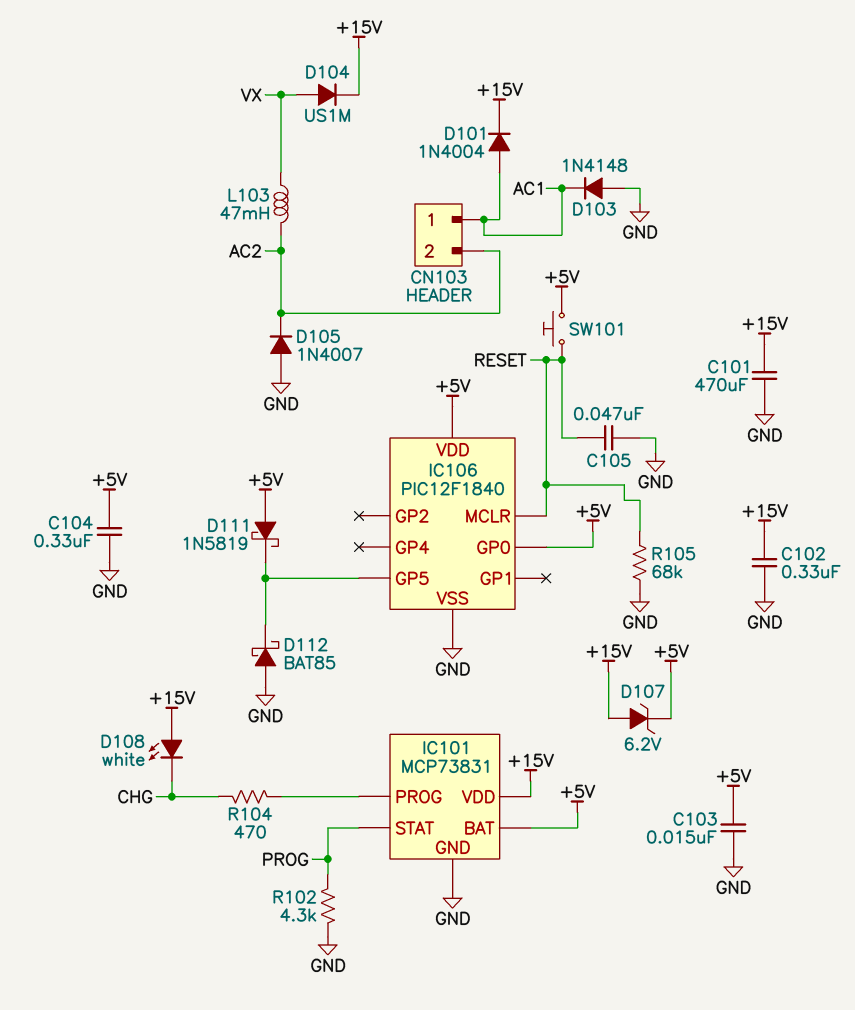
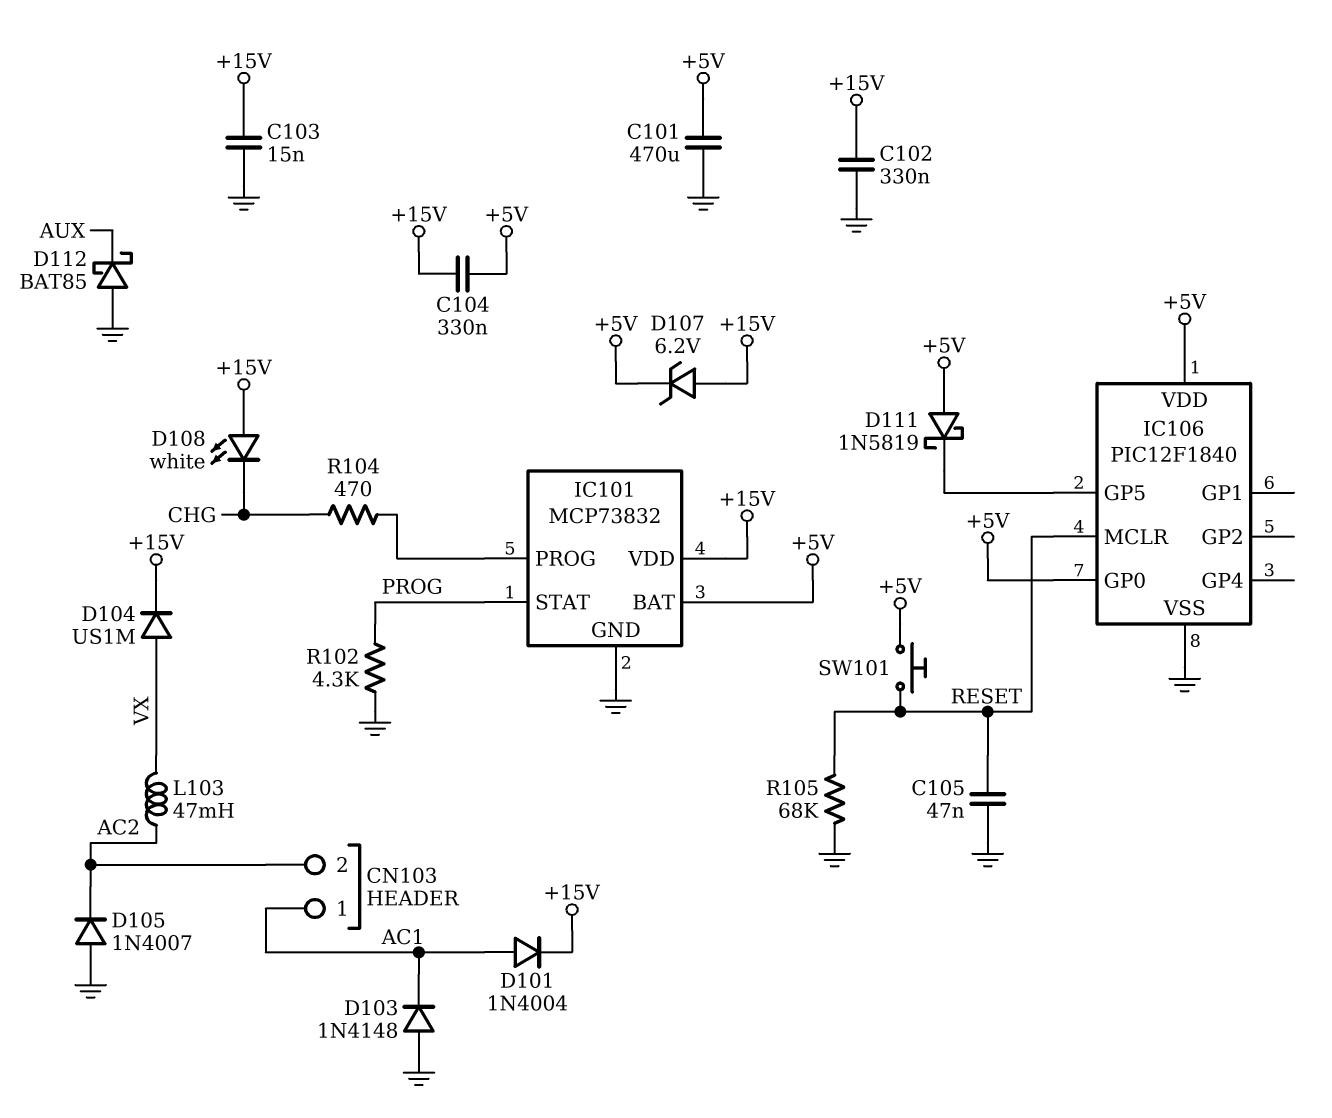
C101: 470uF (+15V, GND) -> 470uF (+5V, GND)
C103: 15nF (+5V, GND) -> 15nF (+15V, GND)
C104: 330nF (+5V, GND) -> 330nF (+5V, +15V)
D112: schottky BAT85 (A GND, K IC106/GP5) -> schottky BAT85 (A GND, K AUX)
IC101: MCP73831 -> MCP73832

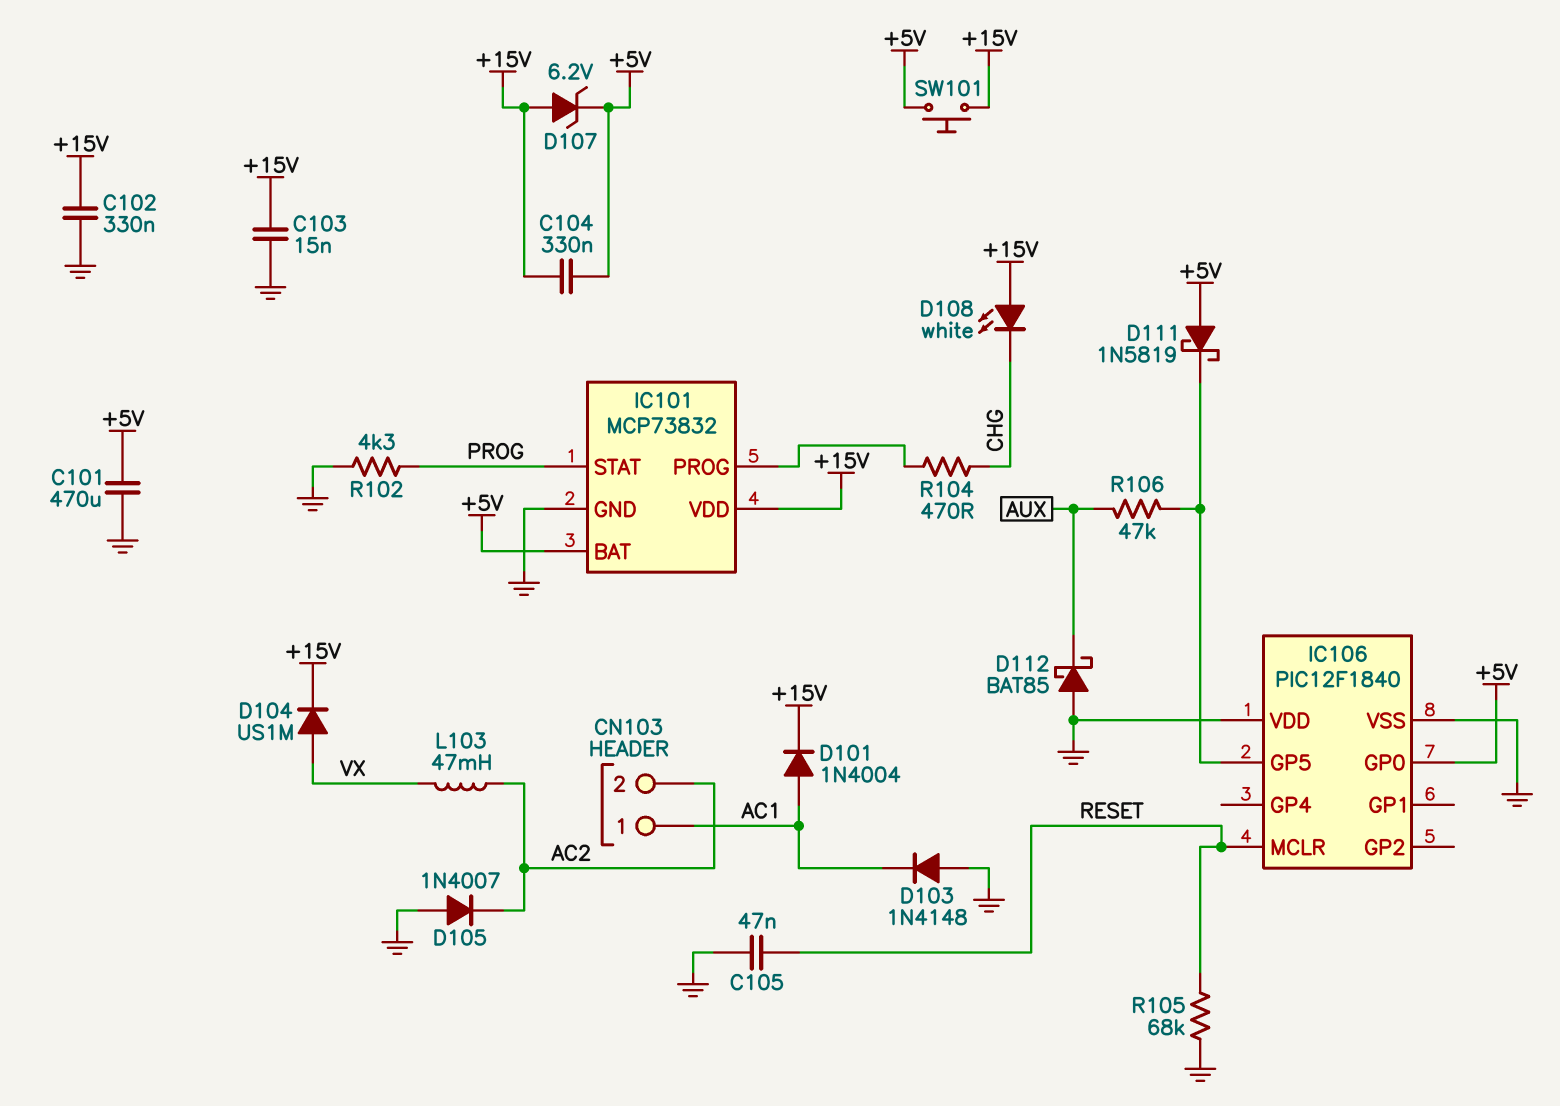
IC106 pin VDD: +5V -> GND
R106: none -> 47k (AUX, IC106/GP5)
SW101: button (+5V, RESET) -> button (+5V, +15V)

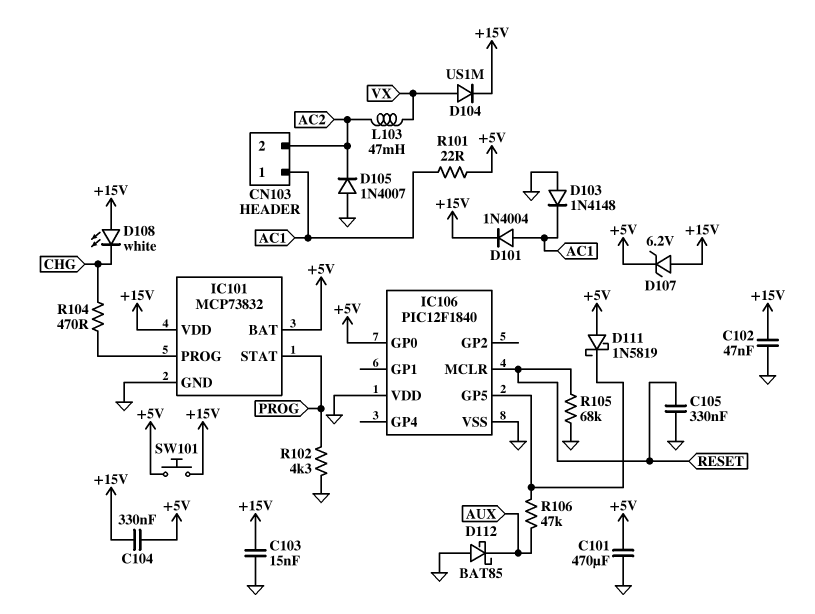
C102: 330nF (+15V, GND) -> 47nF (+15V, GND)
C105: 47nF (GND, RESET) -> 330nF (GND, RESET)
R101: none -> 22 (+5V, AC1)

